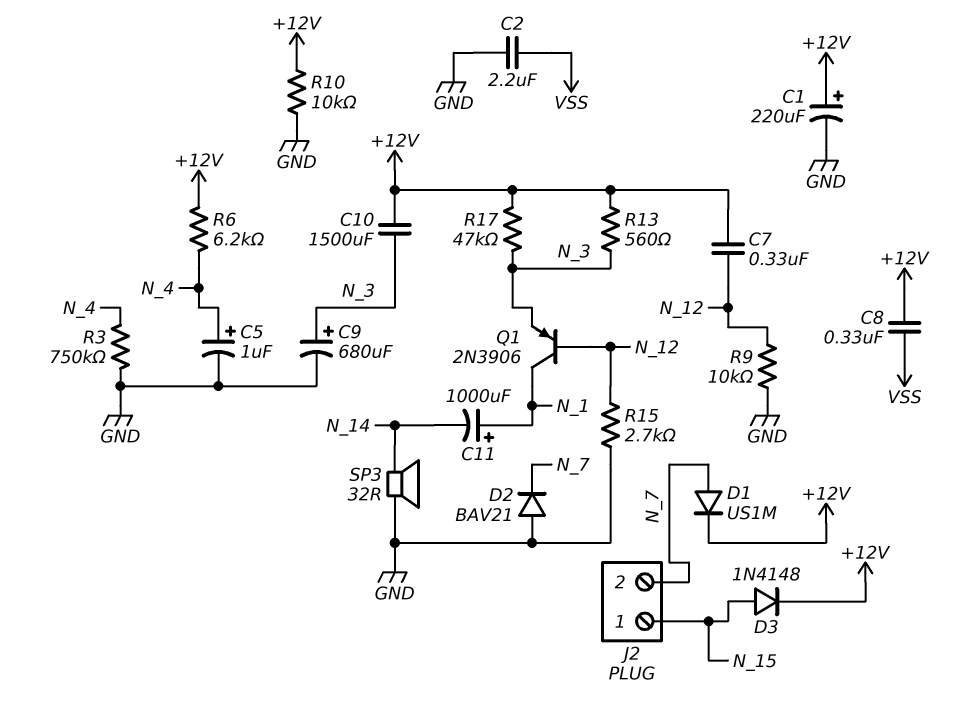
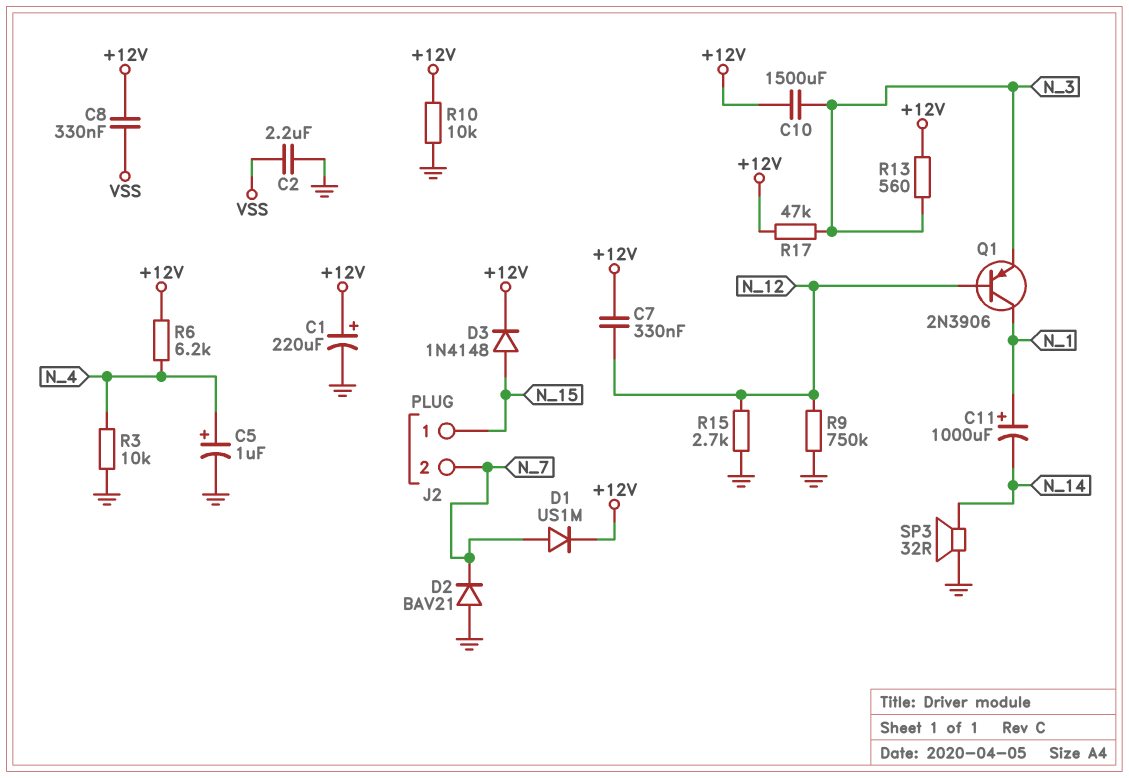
C9: 680uF (plus N_3, minus GND) -> none
R3: 750k (GND, N_4) -> 10k (GND, N_4)
R9: 10k (GND, N_12) -> 750k (GND, N_12)

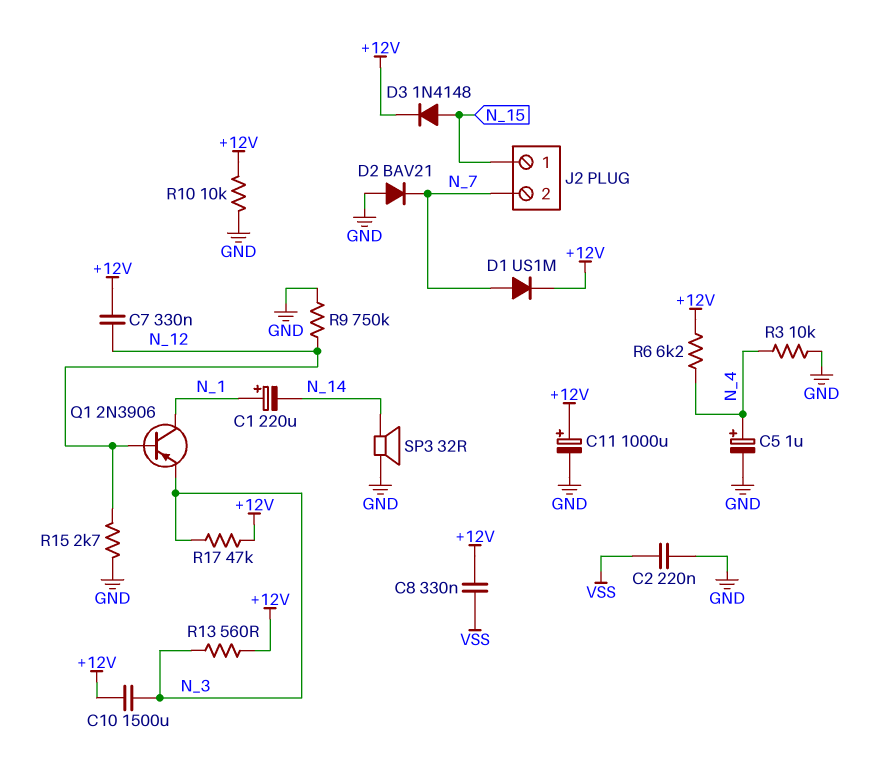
C1: 220uF (plus +12V, minus GND) -> 220uF (plus N_1, minus N_14)
C2: 2.2uF (GND, VSS) -> 220nF (GND, VSS)
C11: 1000uF (plus N_1, minus N_14) -> 1000uF (plus +12V, minus GND)

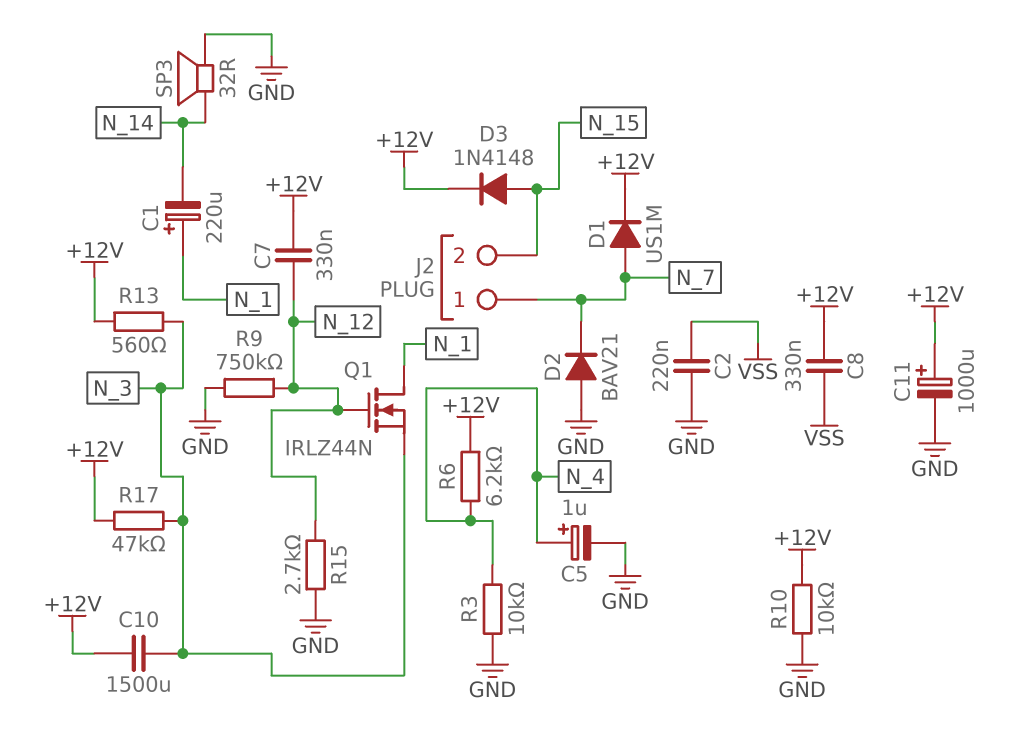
J2 pin 1: N_15 -> N_7
J2 pin 2: N_7 -> N_15
Q1: PNP 2N3906 (B N_12, C N_1, E N_3) -> NMOS IRLZ44N (G N_12, D N_1, S N_3)

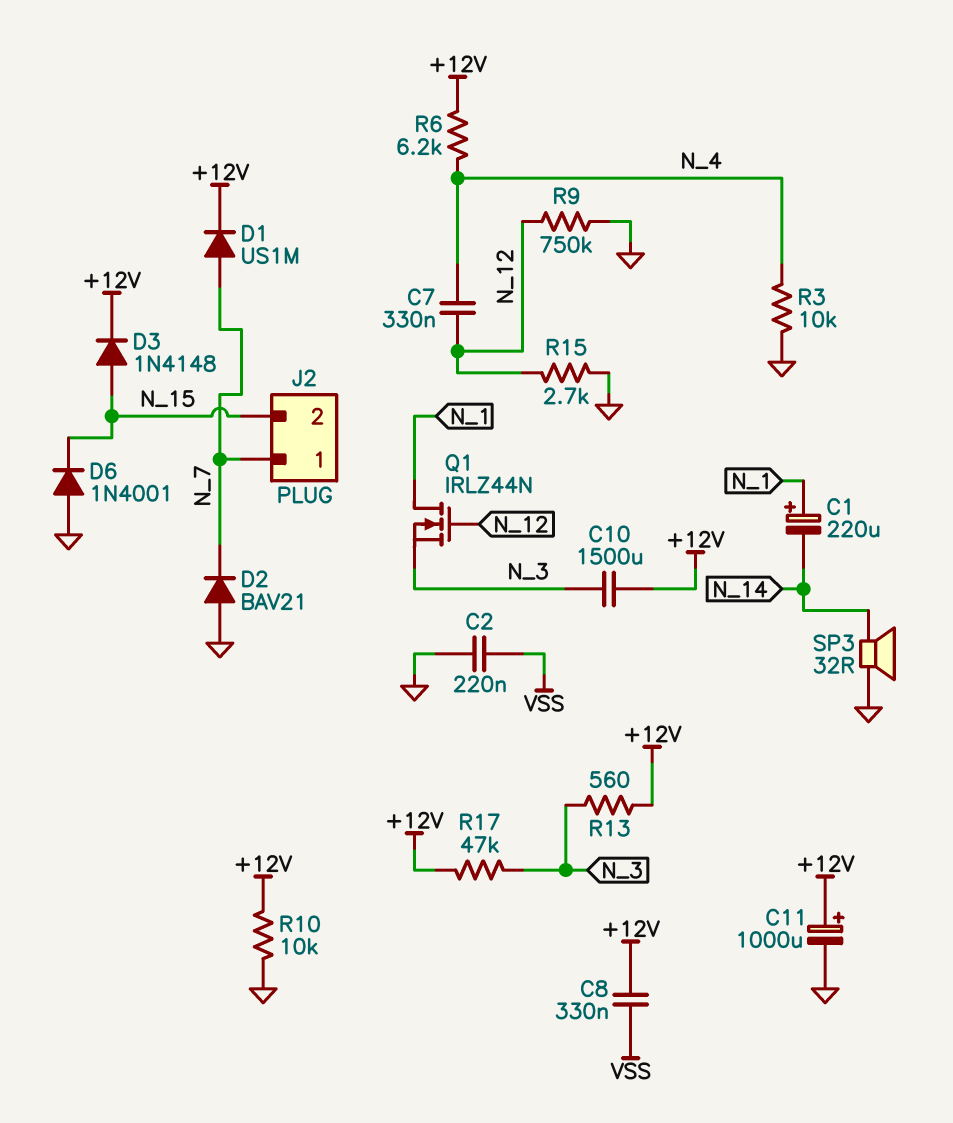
C5: 1uF (plus N_4, minus GND) -> none
C7: 330nF (+12V, N_12) -> 330nF (N_4, N_12)
D6: none -> diode 1N4001 (A GND, K N_15)

